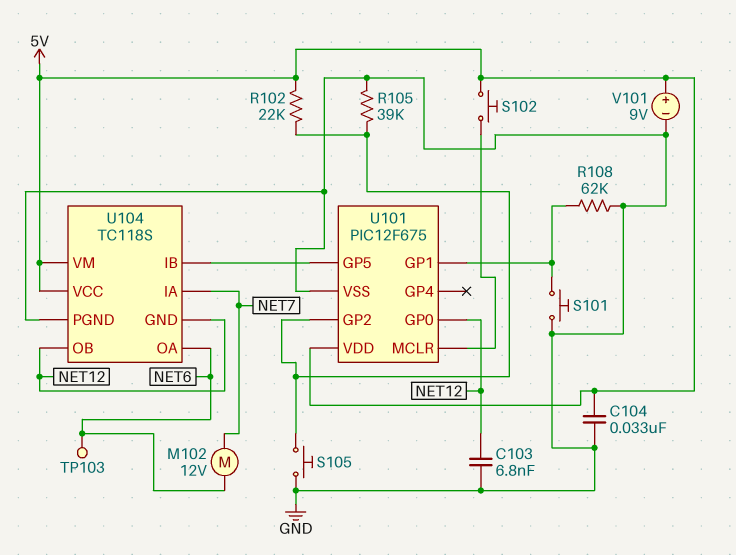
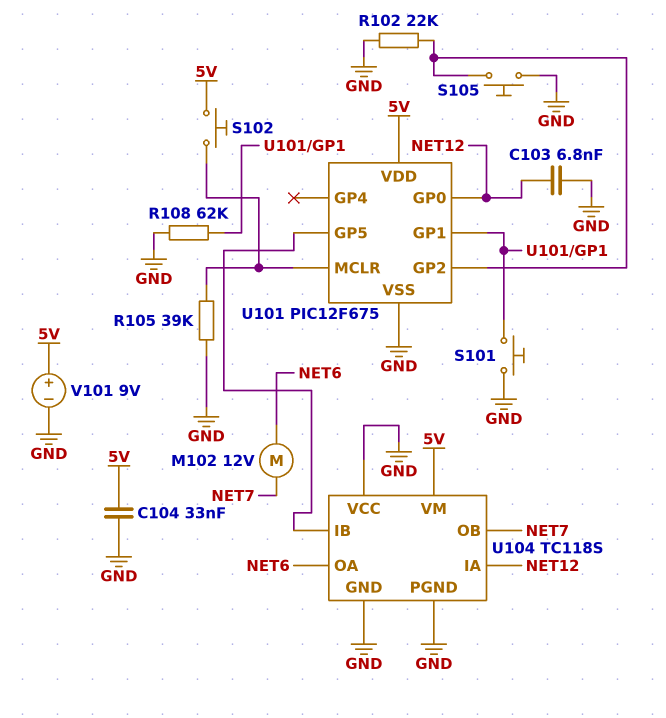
R102: 22k (5V, U101/GP2) -> 22k (GND, U101/GP2)
R105: 39k (GND, U101/GP2) -> 39k (GND, U101/MCLR)
TP103: test point (NET6) -> none
U104 pin GND: NET12 -> GND
U104 pin IA: NET7 -> NET12
U104 pin OB: NET12 -> NET7
U104 pin VCC: 5V -> GND

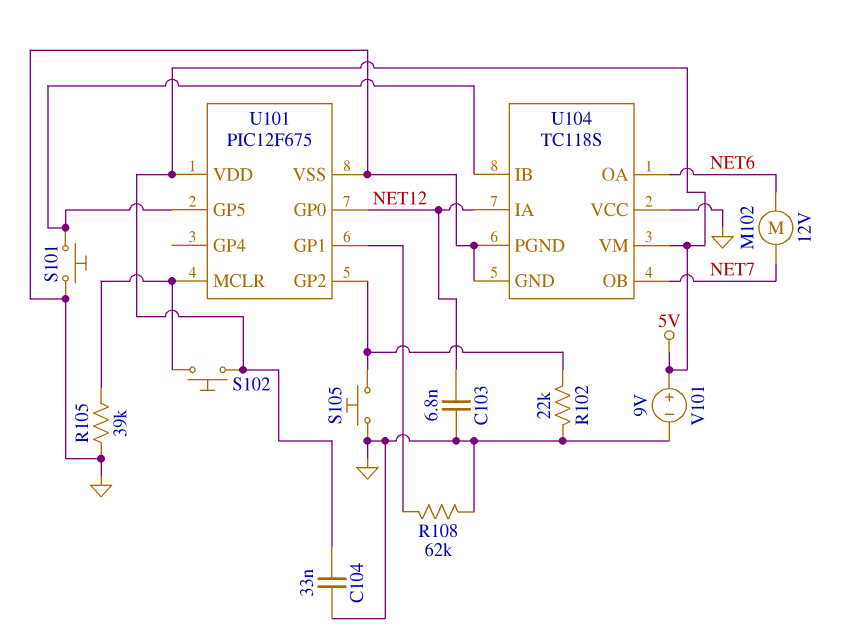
S101: button (GND, U101/GP1) -> button (GND, U101/GP5)

